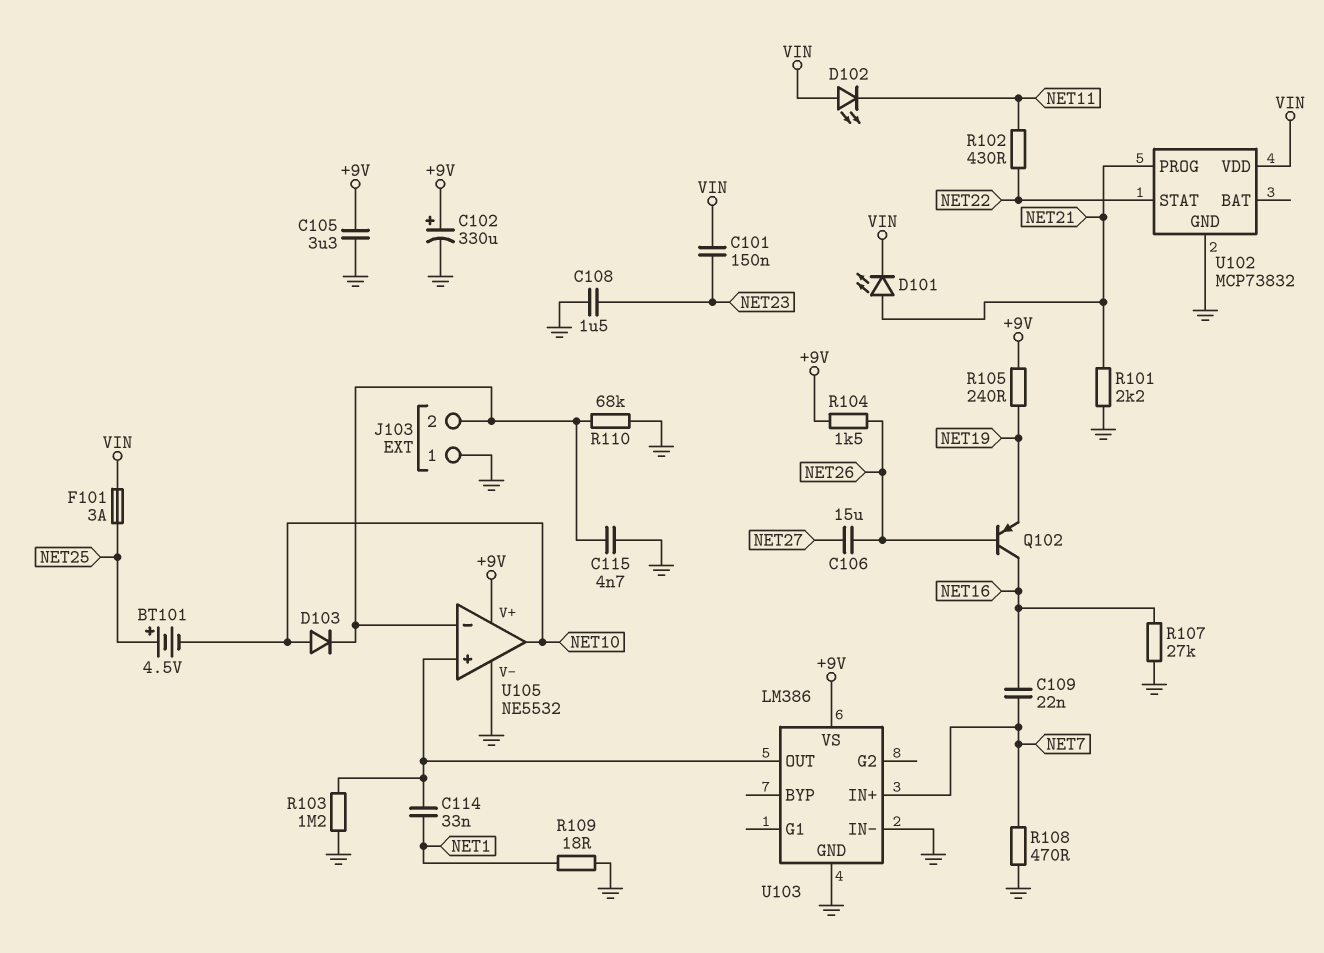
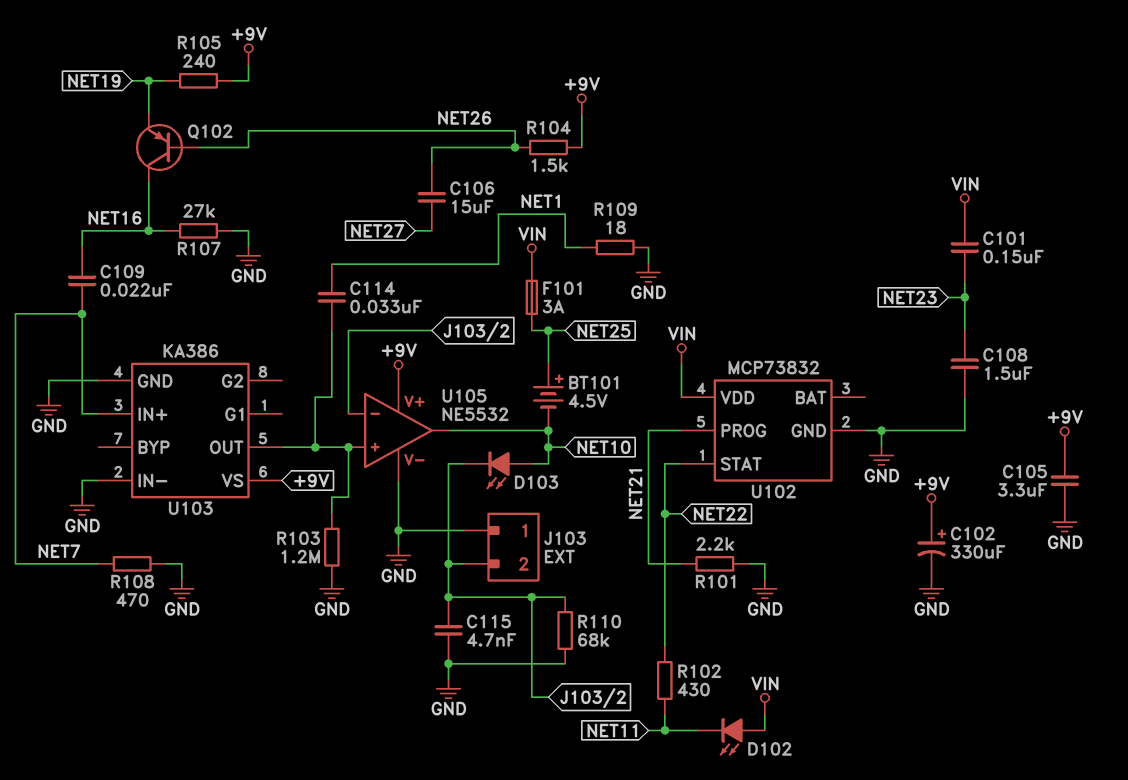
D101: LED (A NET21, K VIN) -> none
D103: diode (A NET10, K J103/2) -> LED (A NET10, K J103/2)
U103: LM386 -> KA386

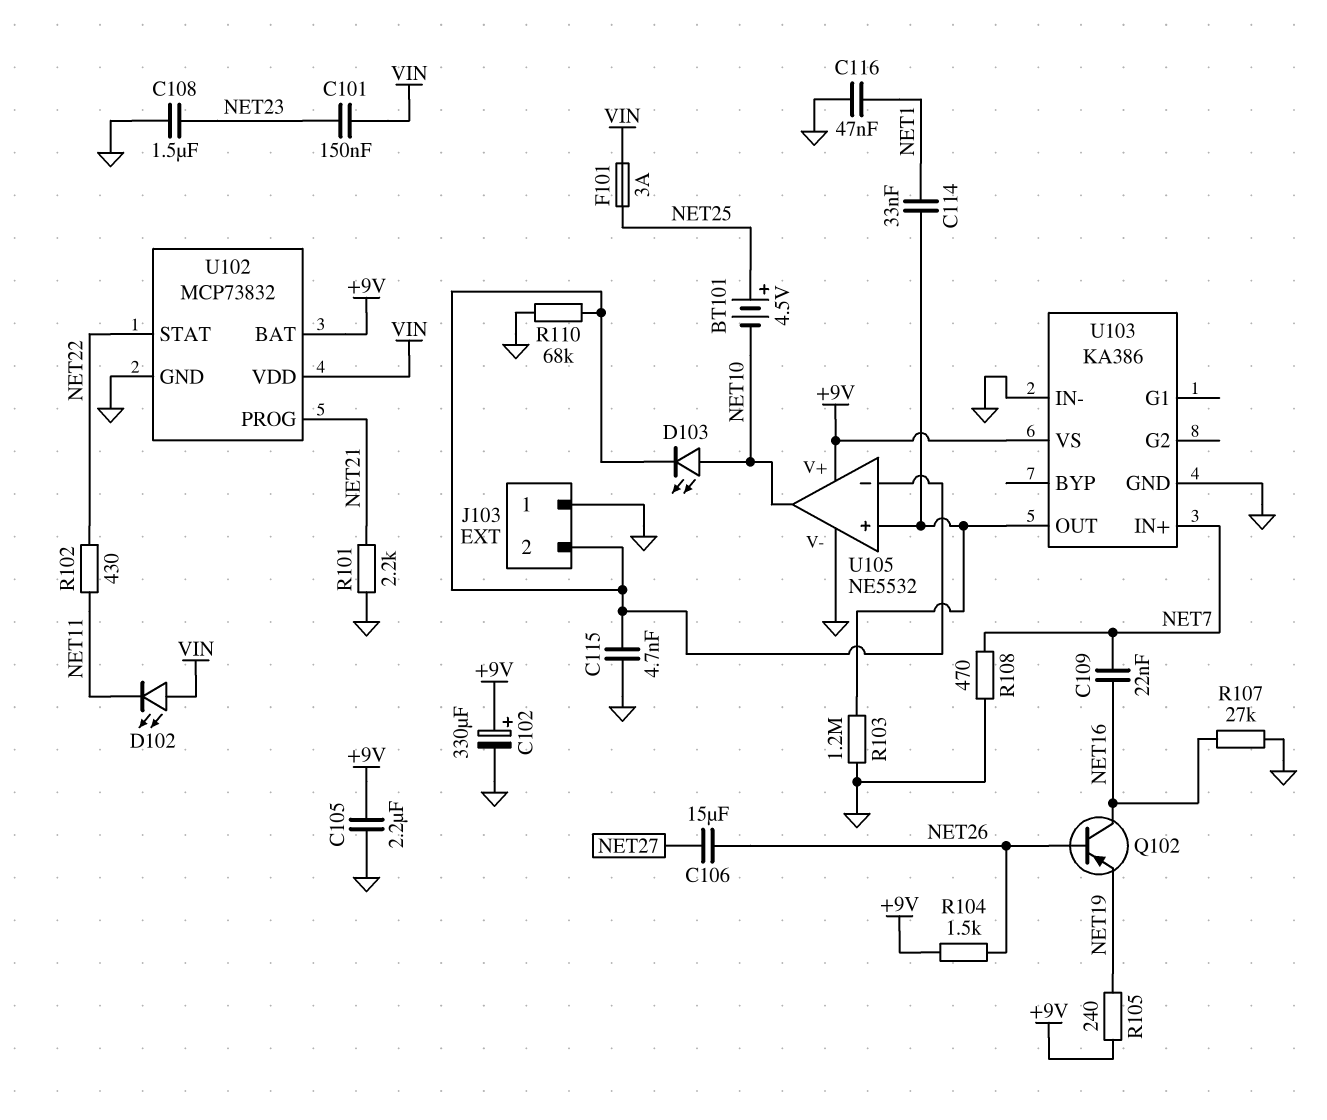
C105: 3.3uF (+9V, GND) -> 2.2uF (+9V, GND)
C116: none -> 47nF (GND, NET1)
R109: 18 (GND, NET1) -> none
U102 pin BAT: none -> +9V

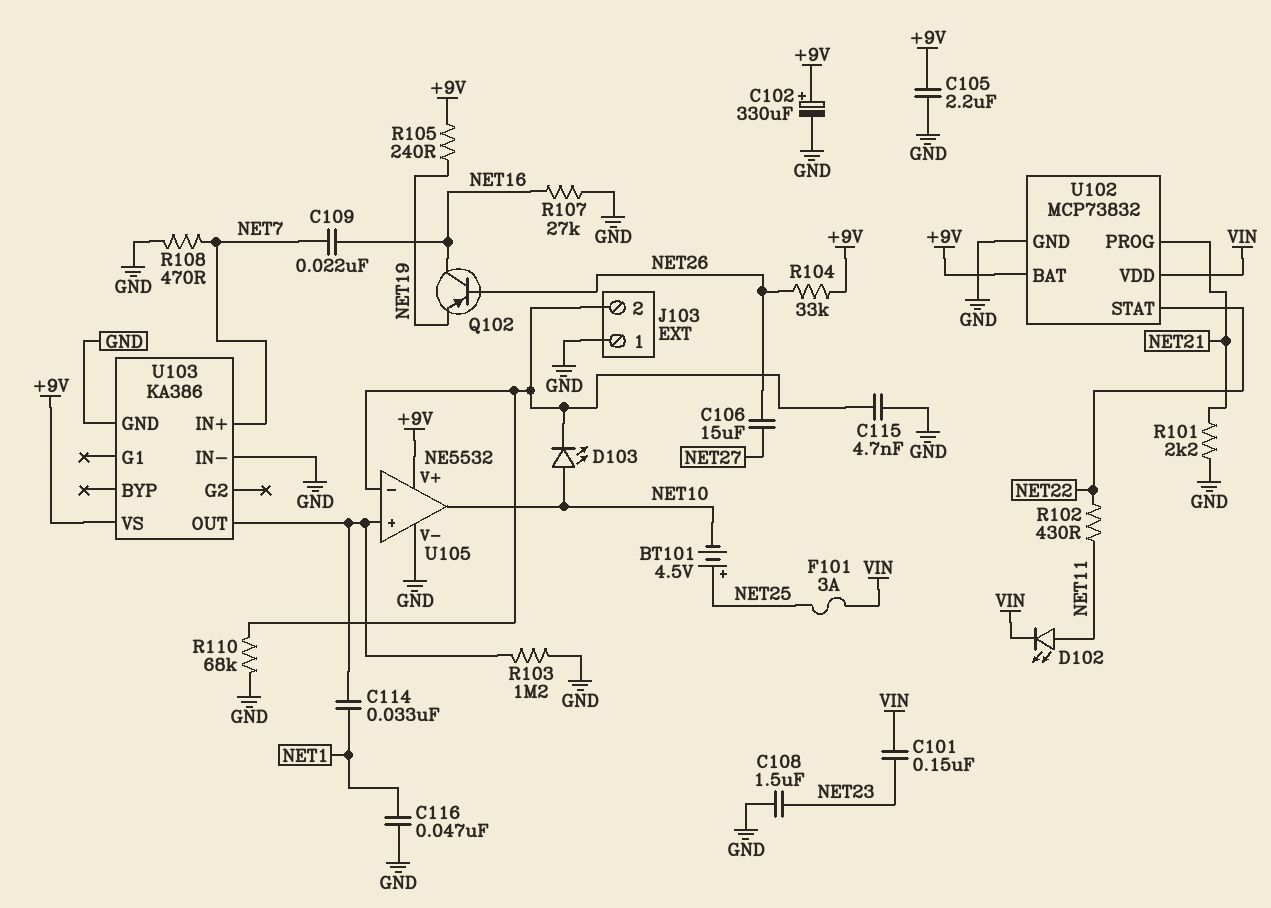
D102: LED (A VIN, K NET11) -> LED (A NET11, K VIN)
R104: 1.5k (+9V, NET26) -> 33k (+9V, NET26)

